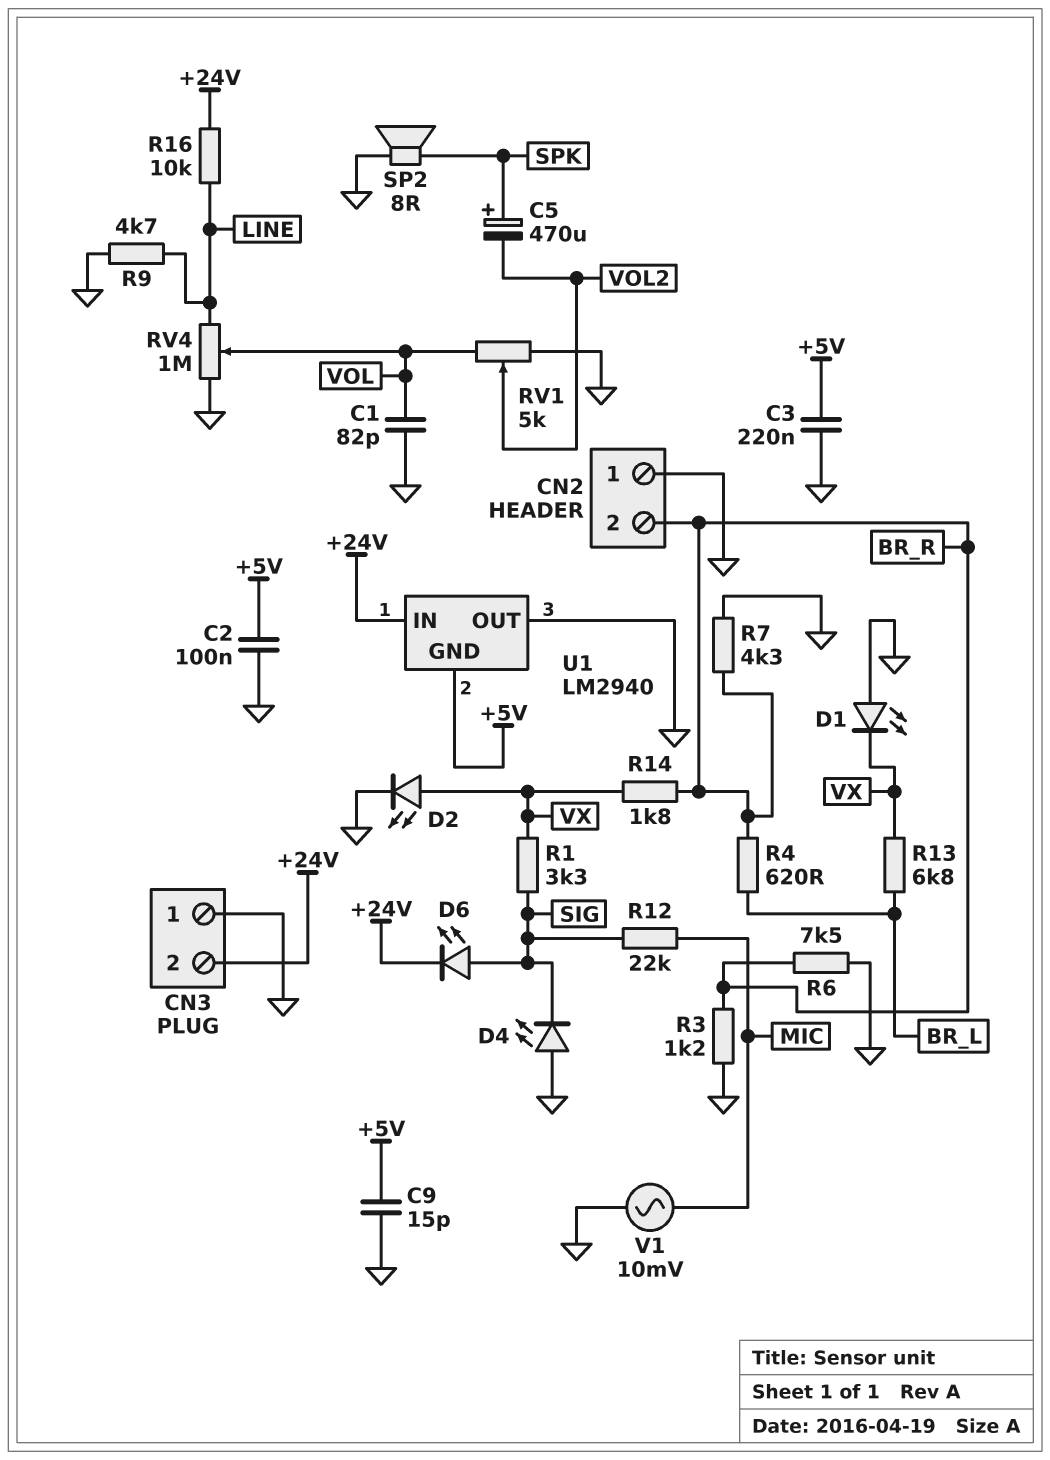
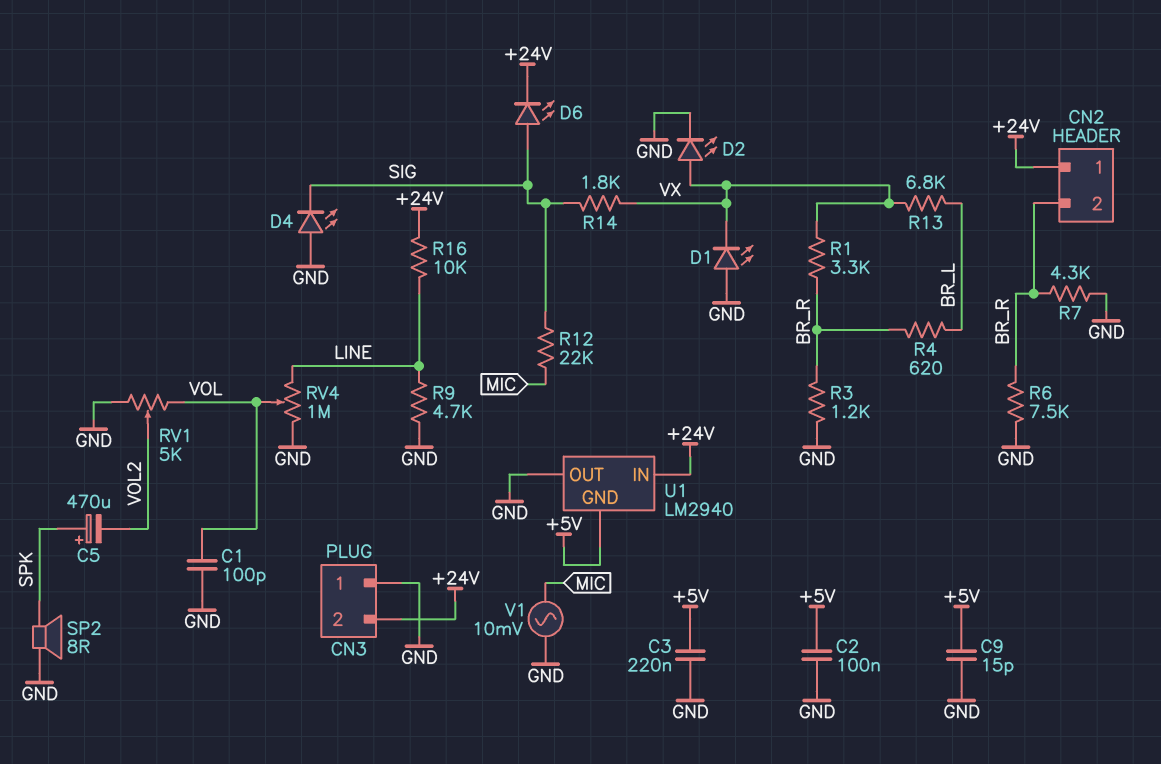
C1: 82pF (GND, VOL) -> 100pF (GND, VOL)
CN2 pin 1: GND -> +24V
R1: 3.3k (SIG, VX) -> 3.3k (BR_R, VX)
R14: 1.8k (BR_R, VX) -> 1.8k (SIG, VX)

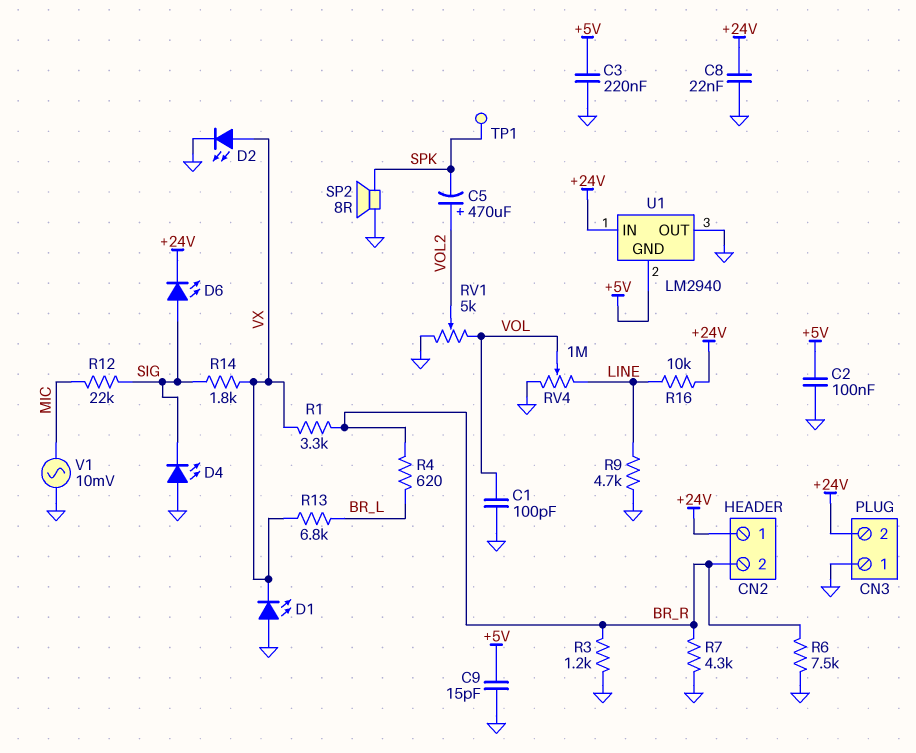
C5: 470uF (plus SPK, minus VOL2) -> 470uF (plus VOL2, minus SPK)
C8: none -> 22nF (+24V, GND)
TP1: none -> test point (SPK)

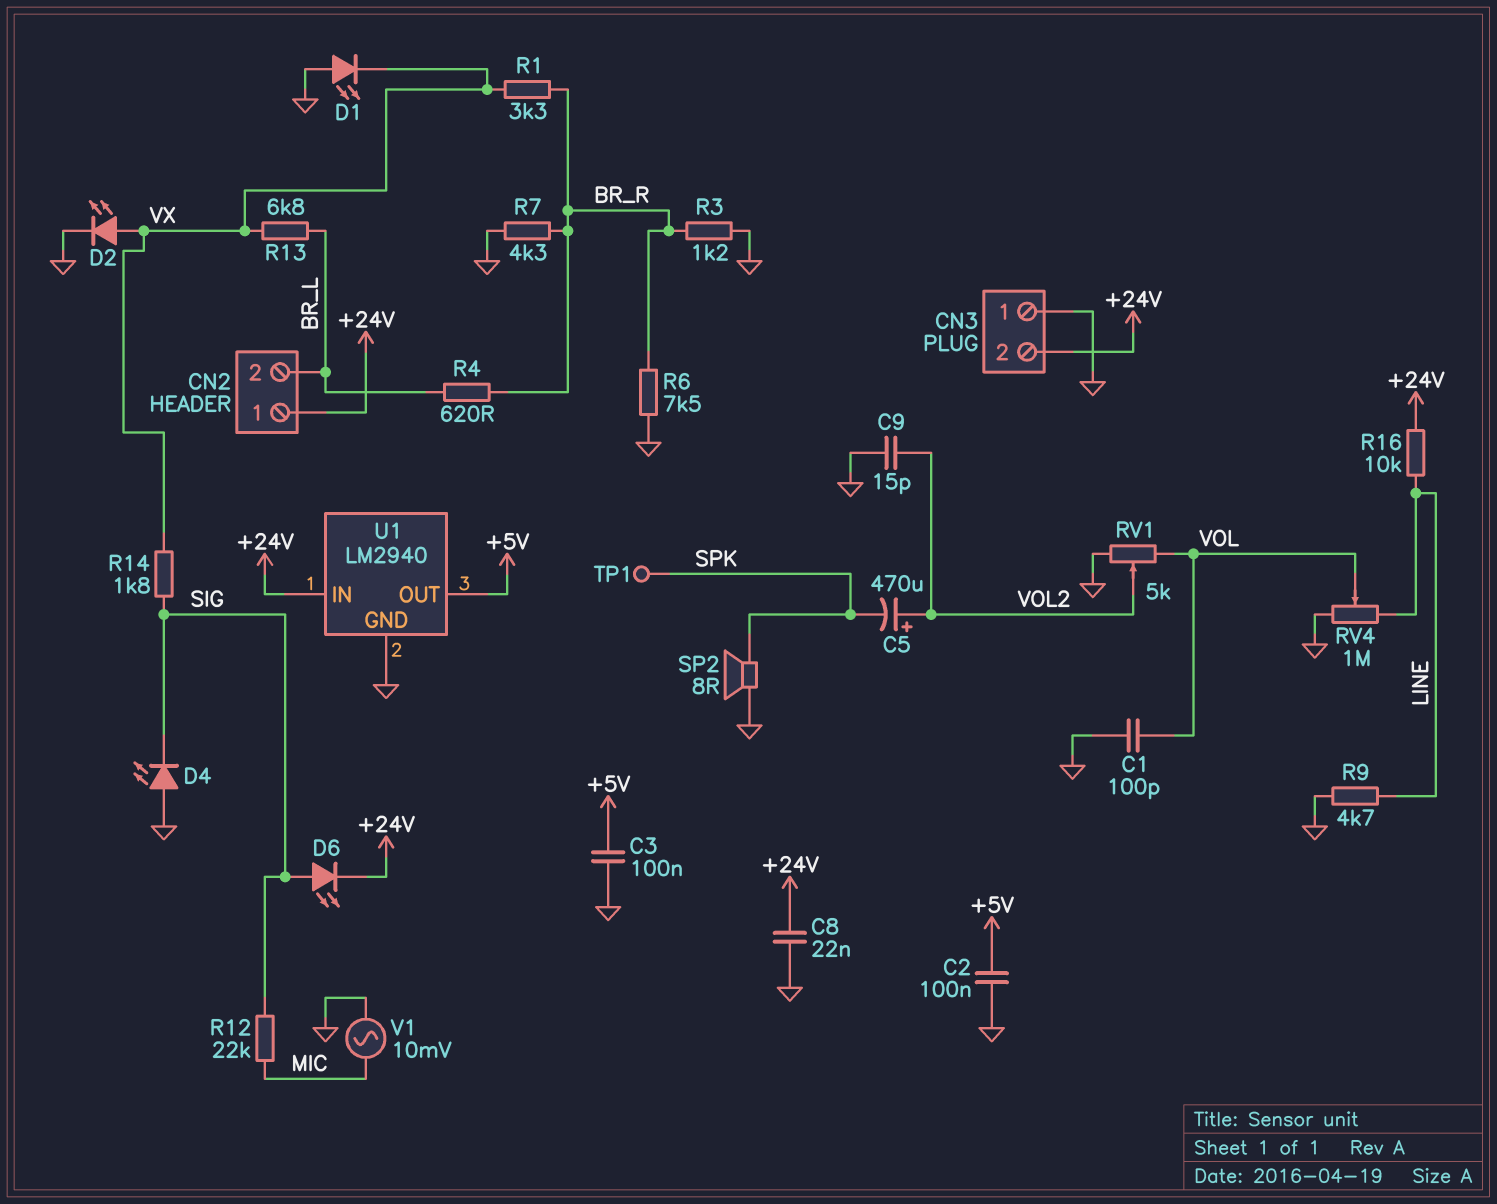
C3: 220nF (+5V, GND) -> 100nF (+5V, GND)
C9: 15pF (+5V, GND) -> 15pF (GND, VOL2)
CN2 pin 2: BR_R -> BR_L
U1 pin GND: +5V -> GND
U1 pin OUT: GND -> +5V

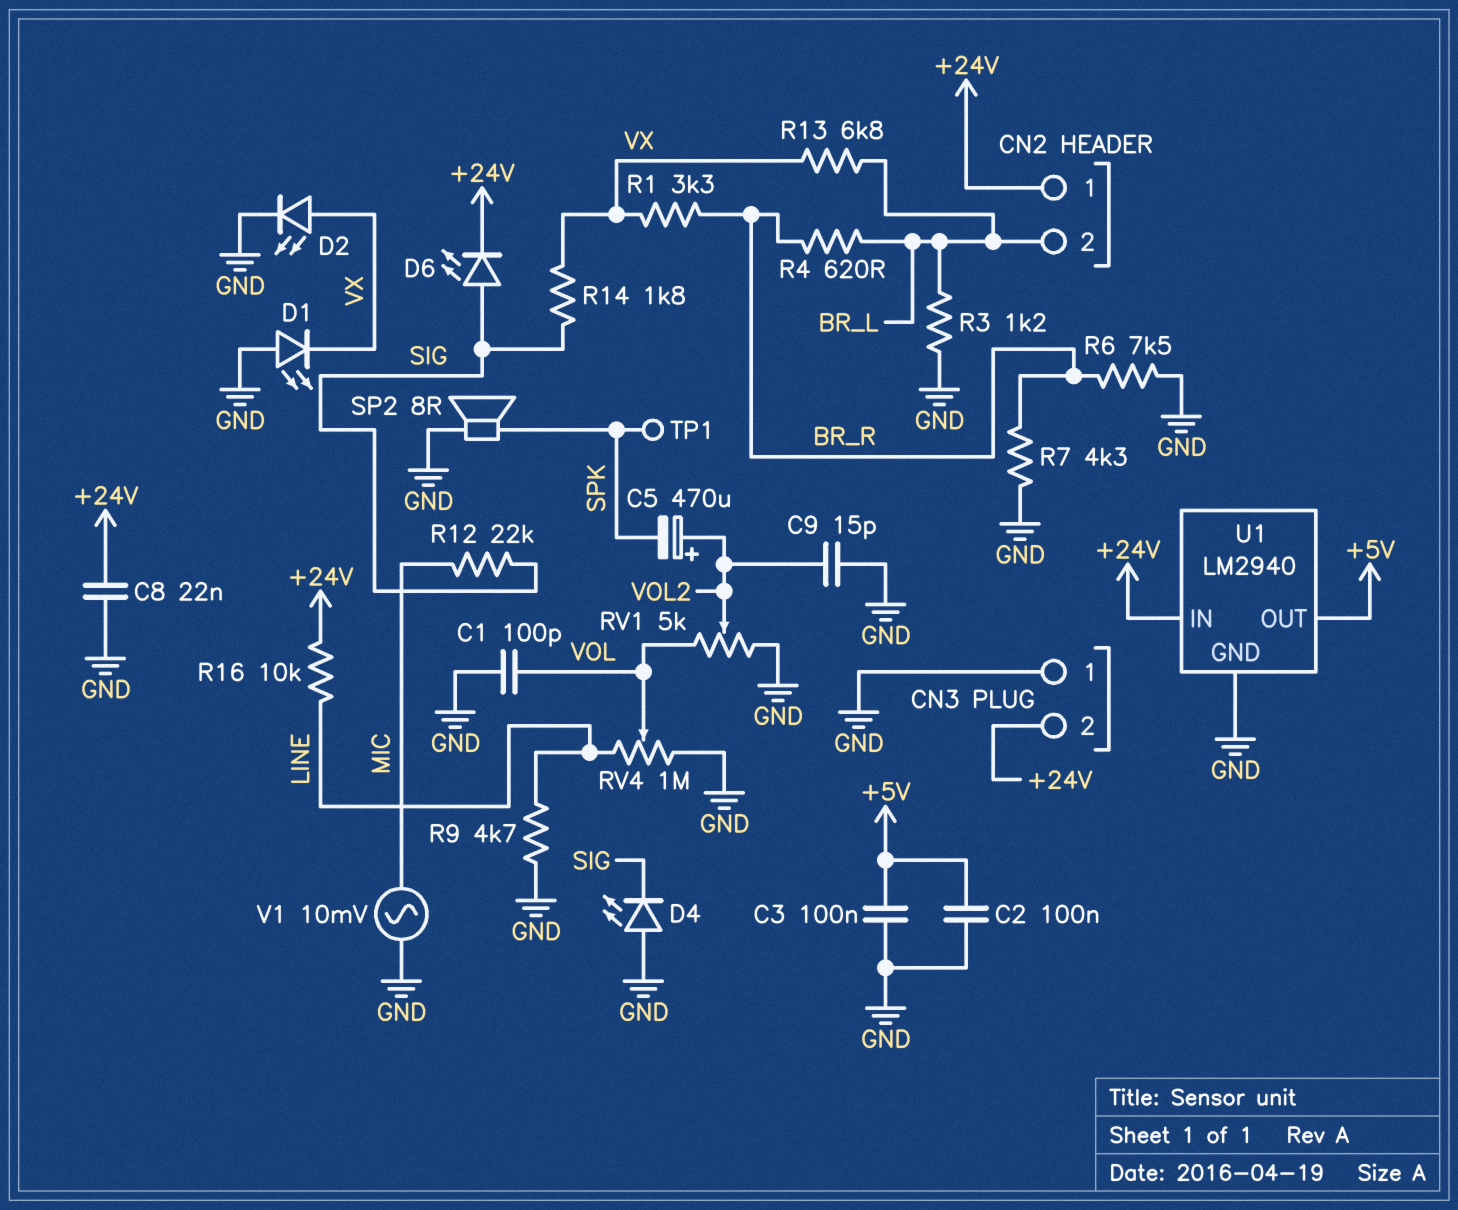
R3: 1.2k (BR_R, GND) -> 1.2k (BR_L, GND)

